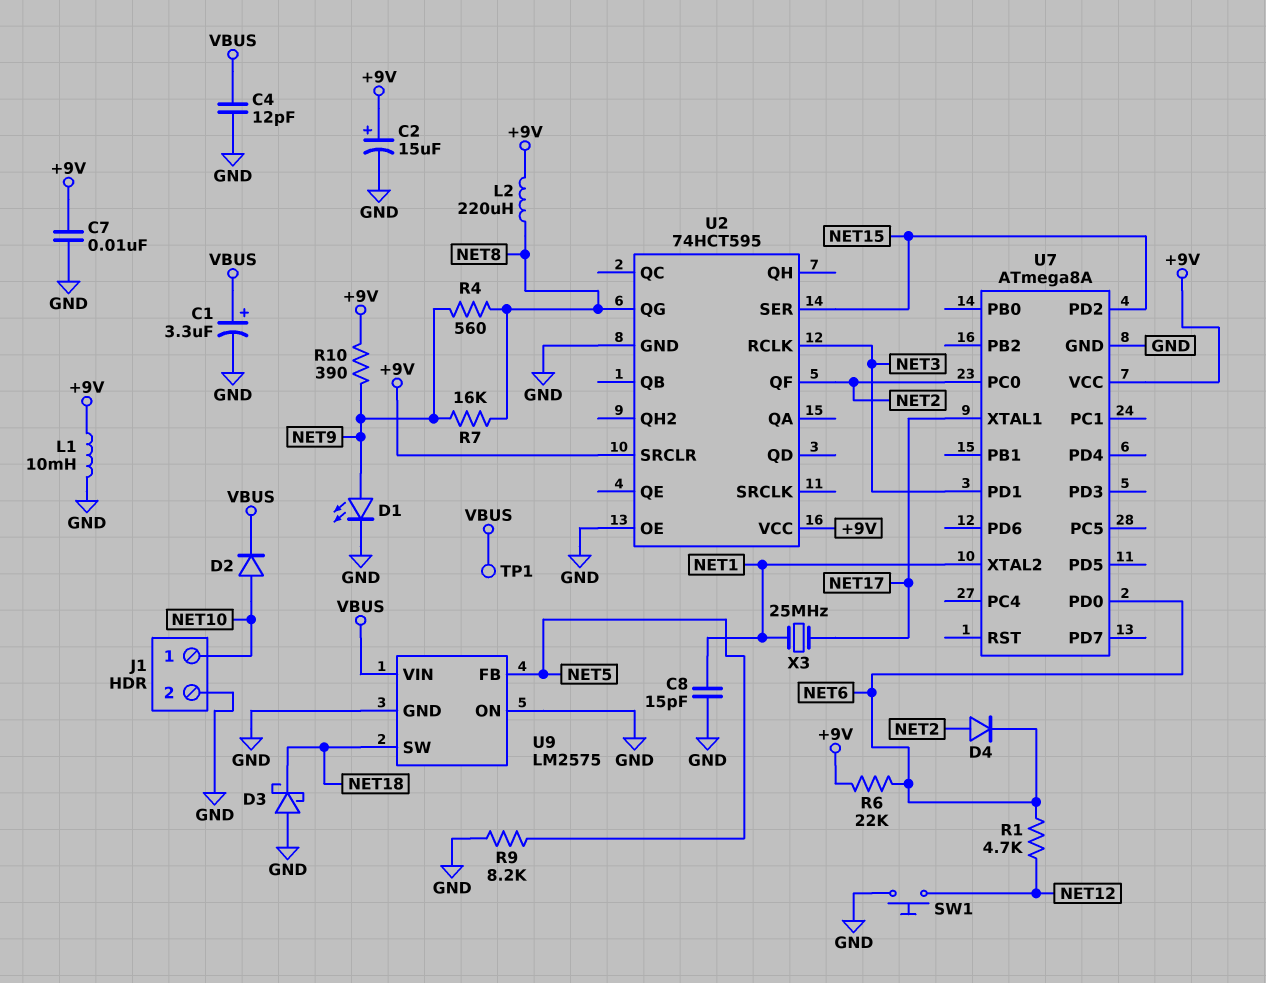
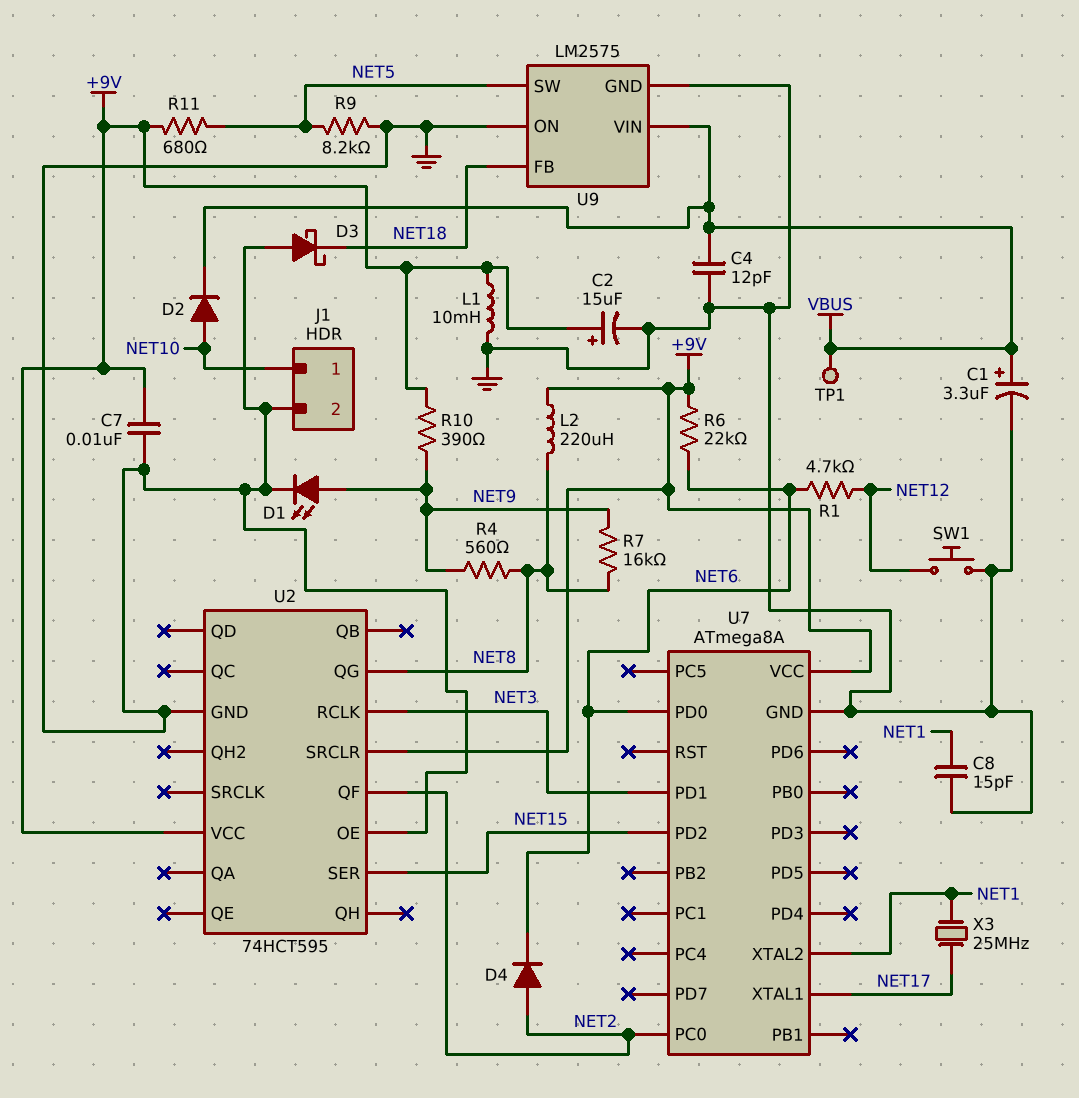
R11: none -> 680 (+9V, NET5)
U9 pin FB: NET5 -> NET18
U9 pin SW: NET18 -> NET5

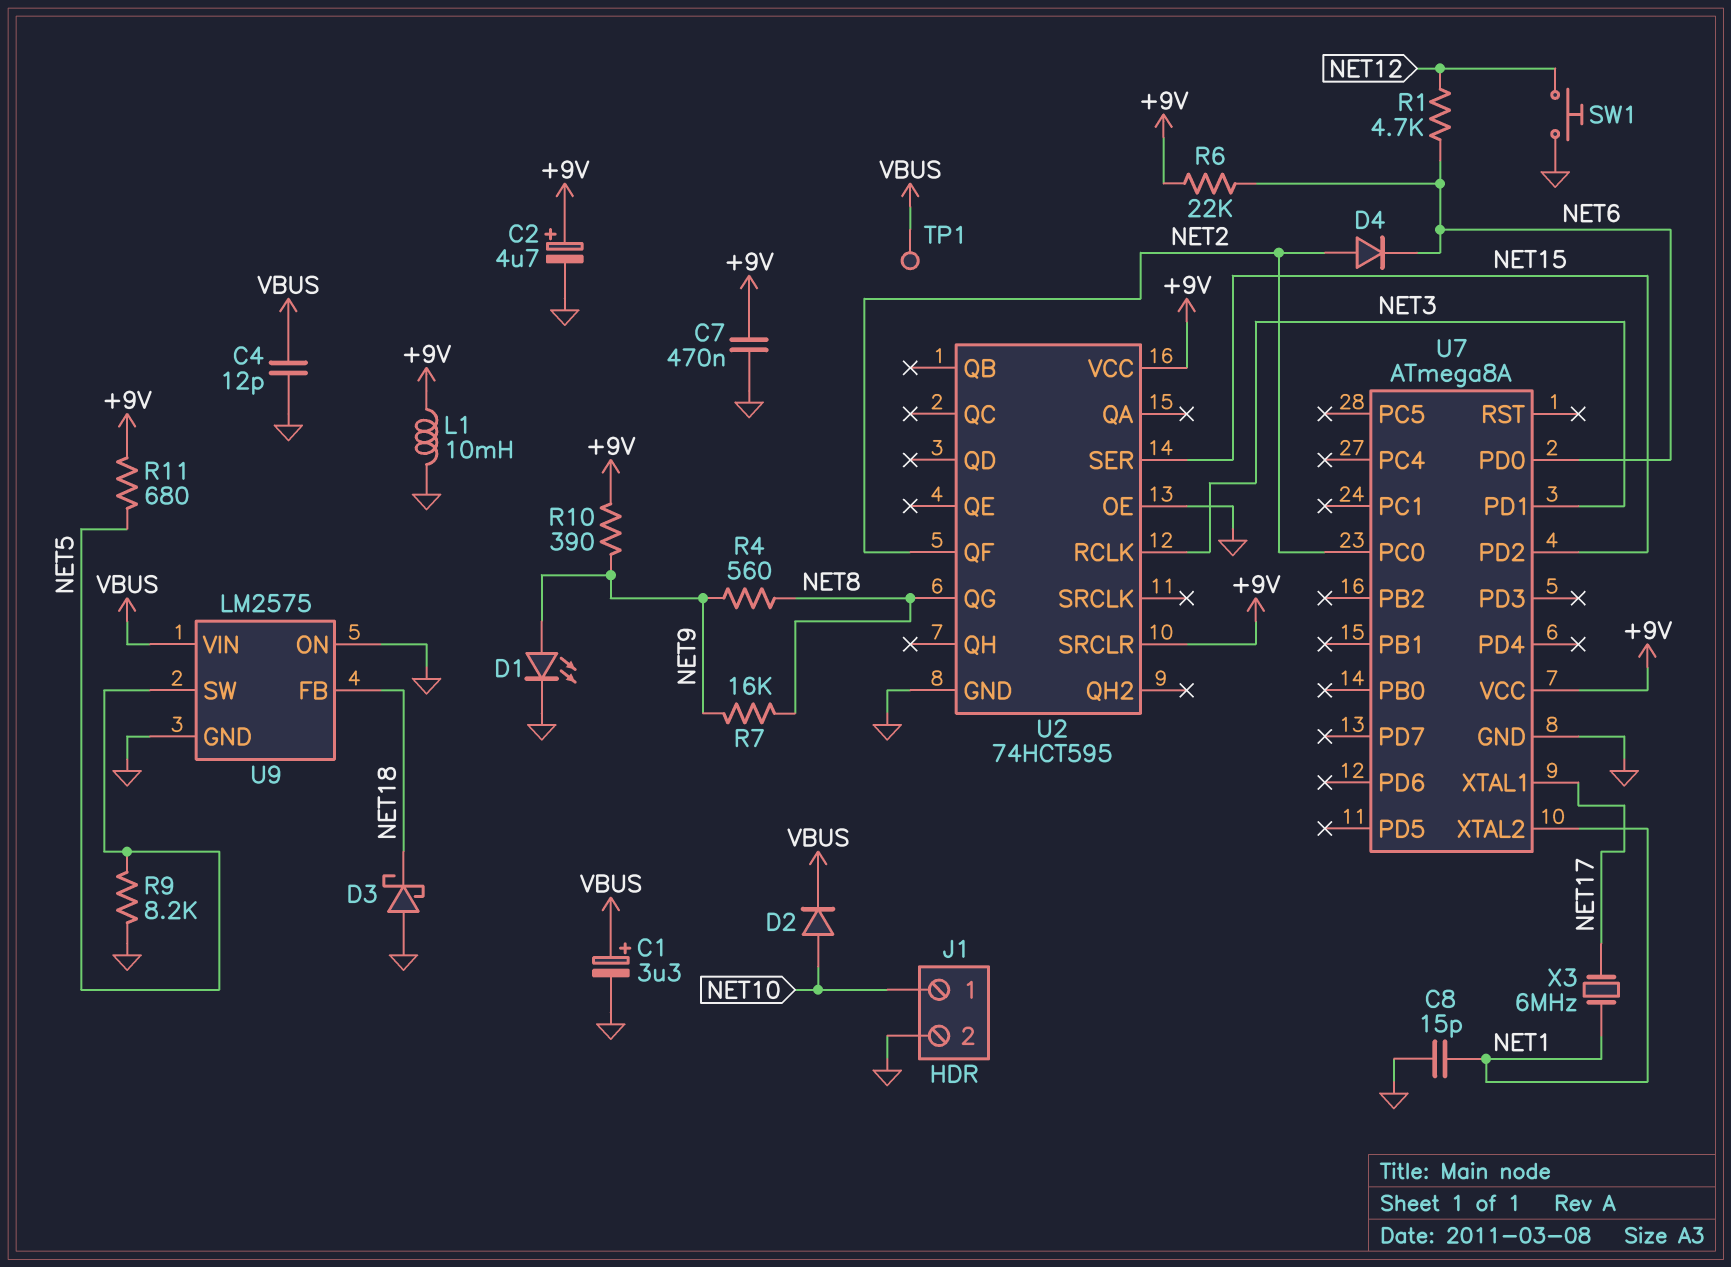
C2: 15uF (plus +9V, minus GND) -> 4.7uF (plus +9V, minus GND)
C7: 10nF (+9V, GND) -> 470nF (+9V, GND)
L2: 220uH (+9V, NET8) -> none
X3: 25MHz (NET1, NET17) -> 6MHz (NET1, NET17)

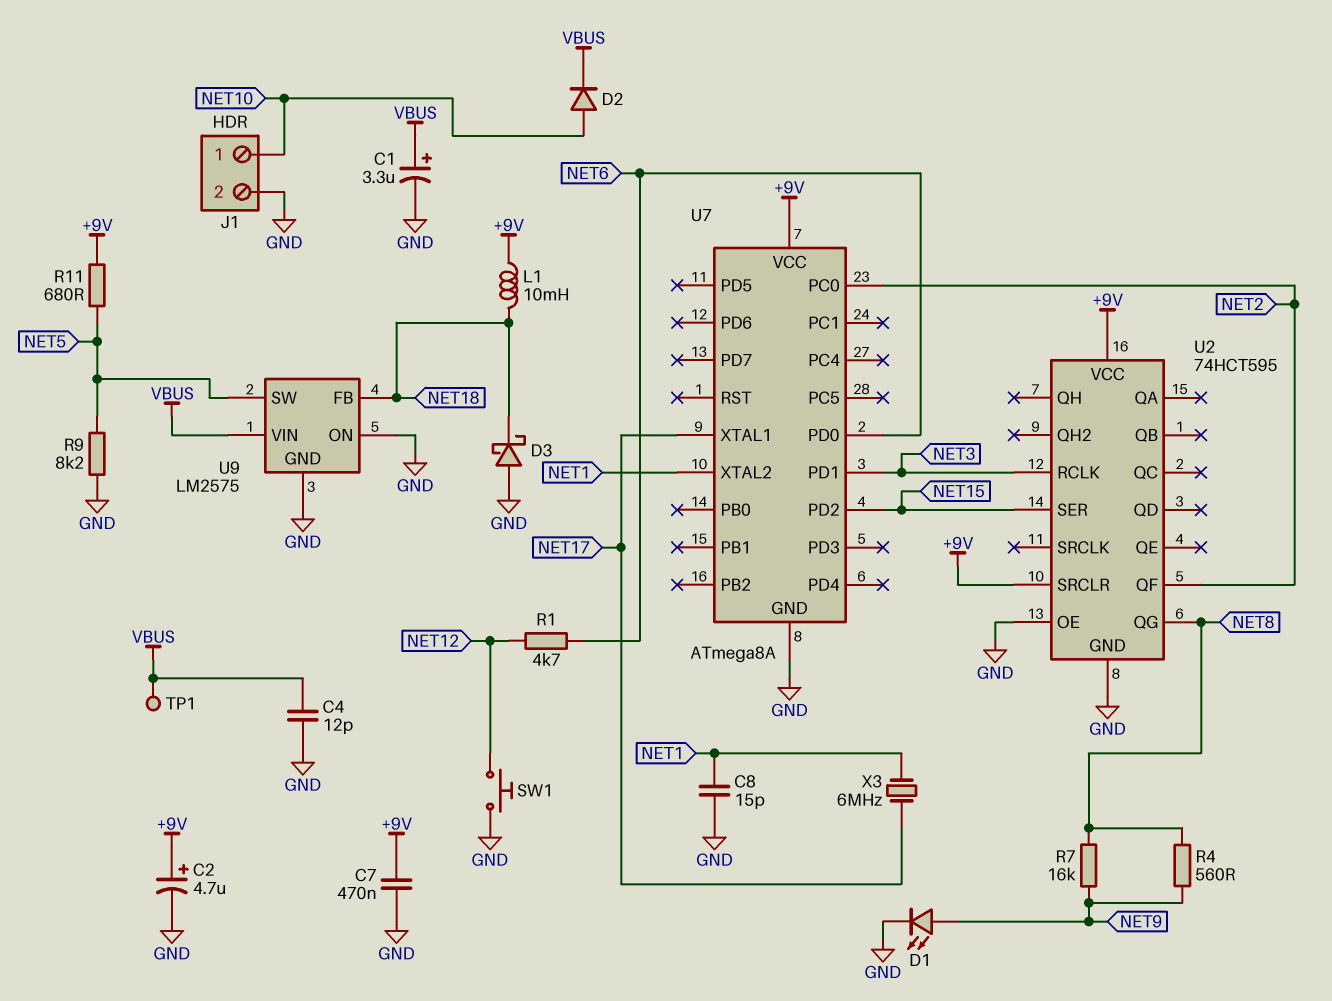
D4: diode (A NET2, K NET6) -> none
L1: 10mH (+9V, GND) -> 10mH (+9V, NET18)
R6: 22k (+9V, NET6) -> none
R10: 390 (+9V, NET9) -> none

